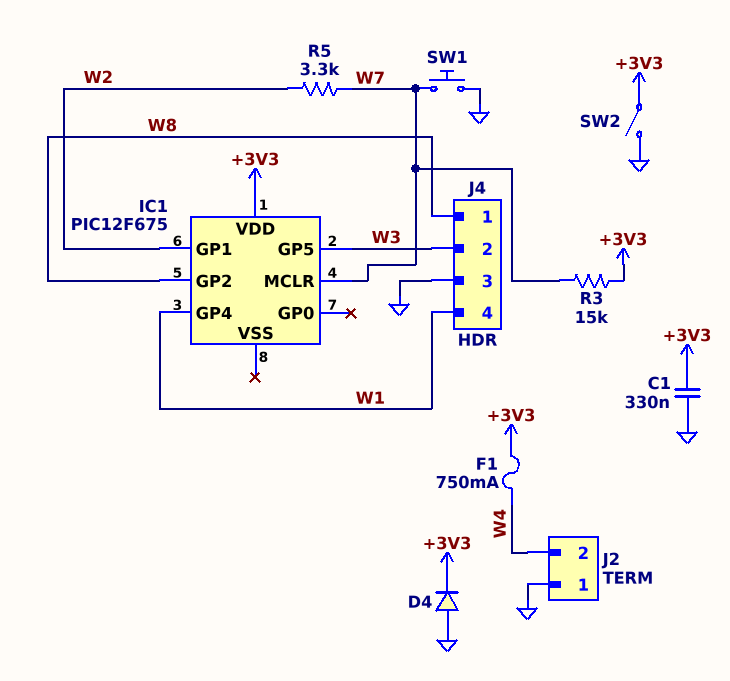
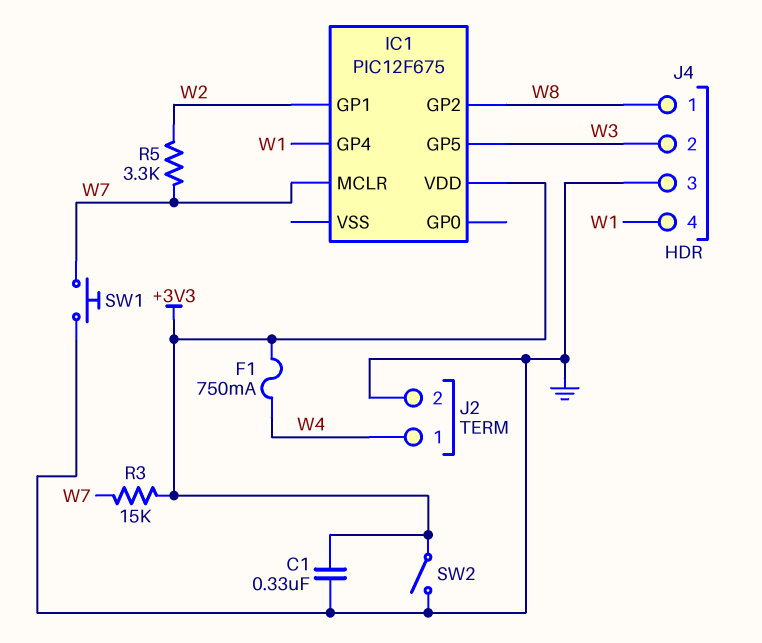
D4: diode (A GND, K +3V3) -> none
J2 pin 1: GND -> W4
J2 pin 2: W4 -> GND

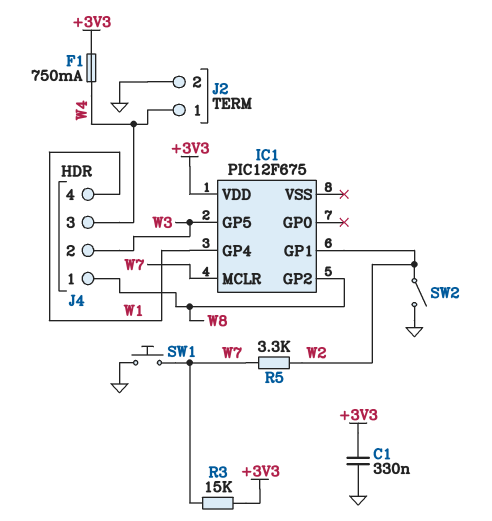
J4 pin 3: GND -> W4
SW2: switch (+3V3, GND) -> switch (GND, W2)

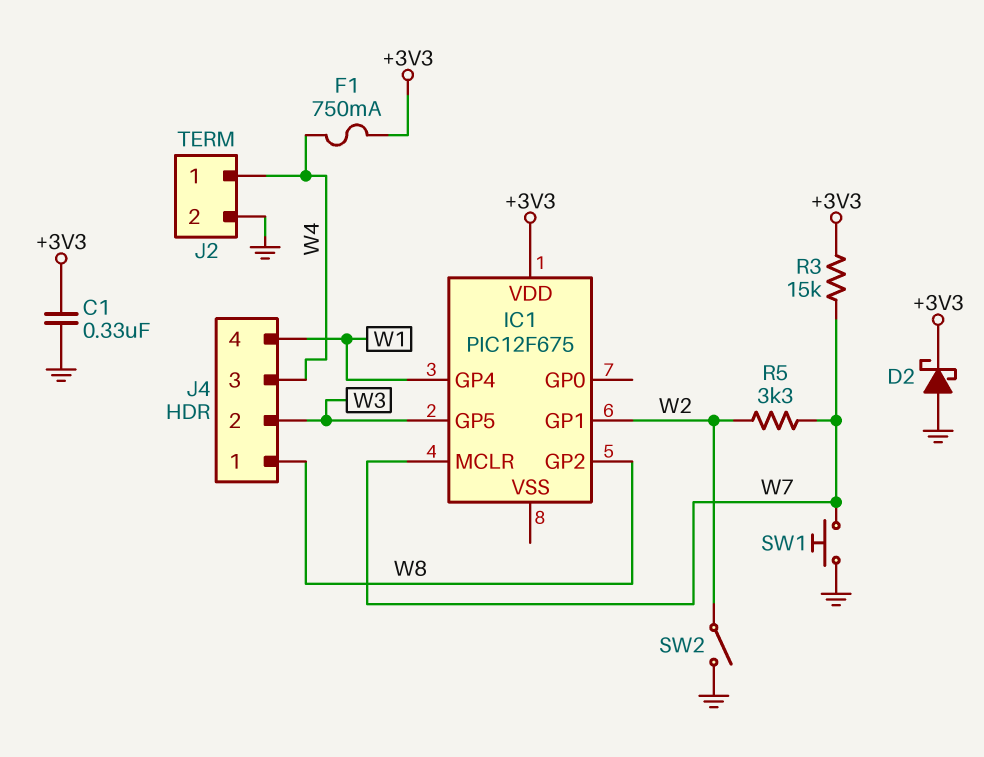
D2: none -> schottky (A GND, K +3V3)

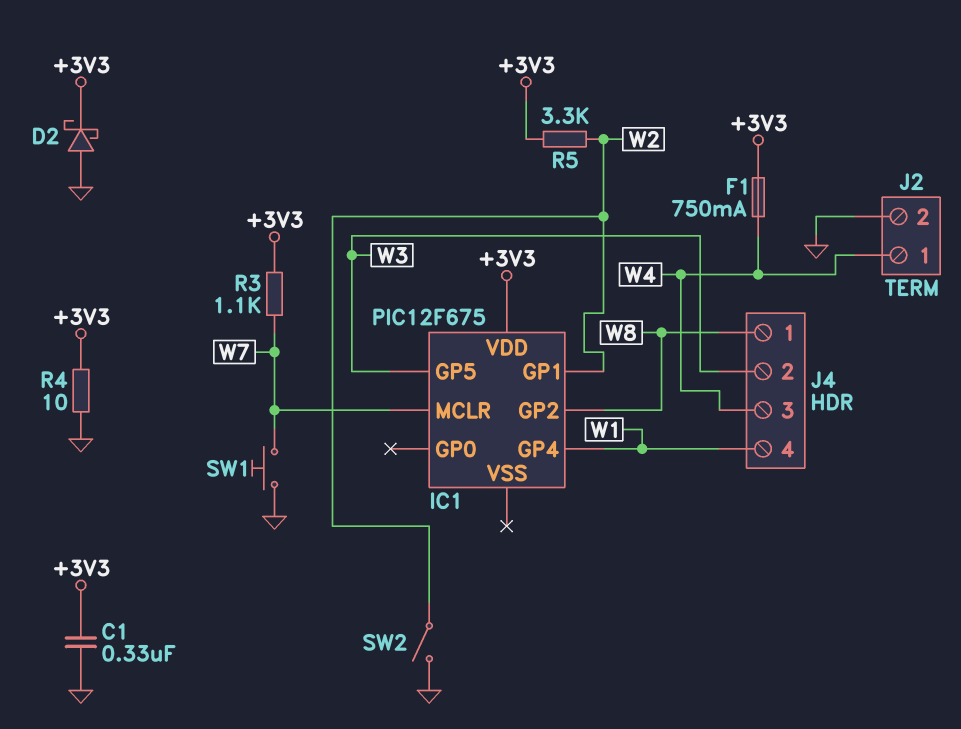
R3: 15k (+3V3, W7) -> 1.1k (+3V3, W7)
R4: none -> 10 (+3V3, GND)
R5: 3.3k (W2, W7) -> 3.3k (+3V3, W2)

